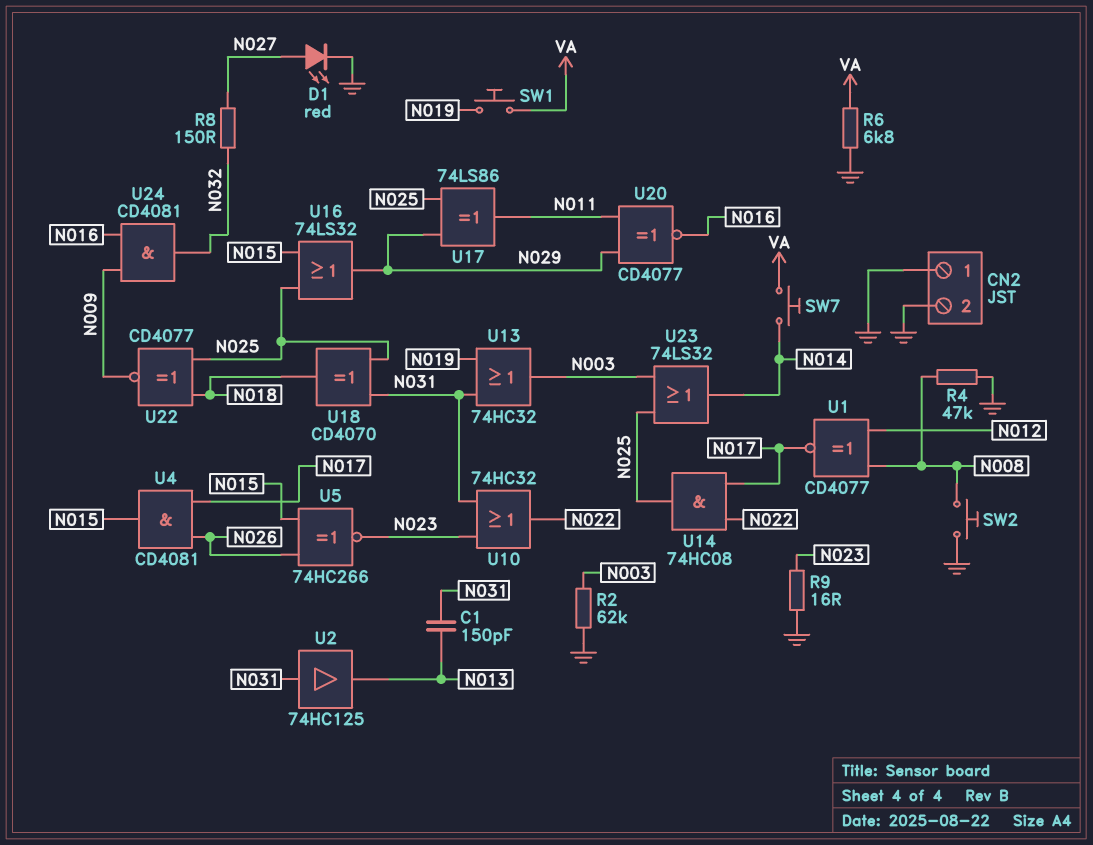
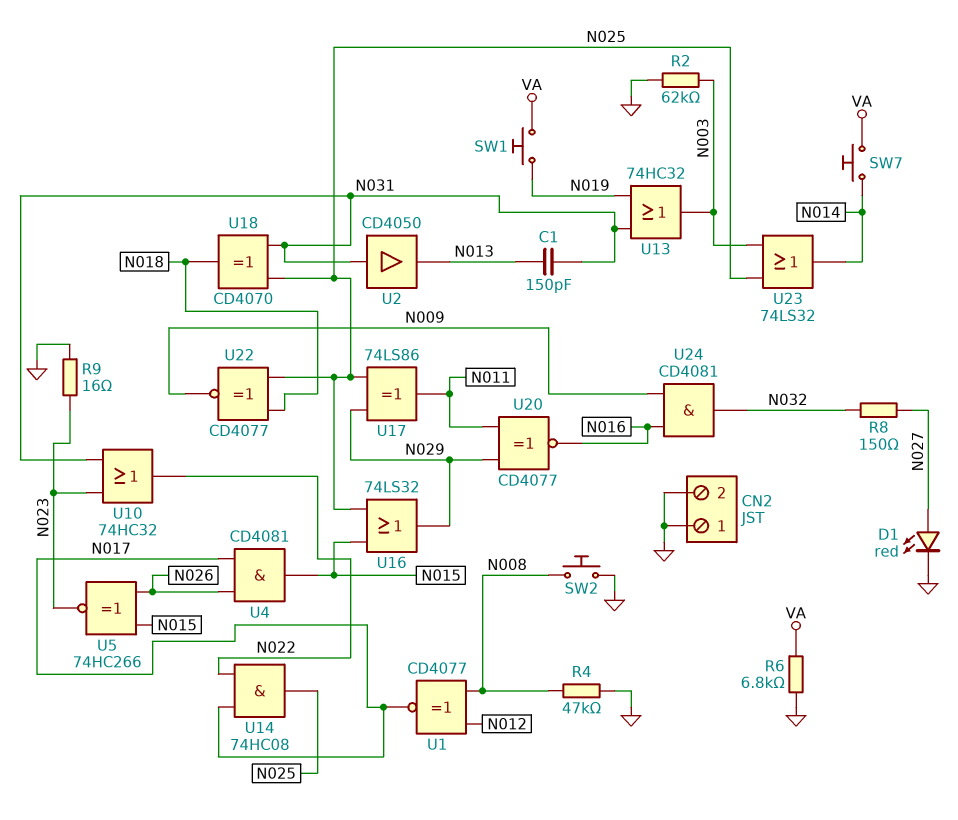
U2: buffer 74HC125 (in N031, out N013) -> buffer CD4050 (in N031, out N013)

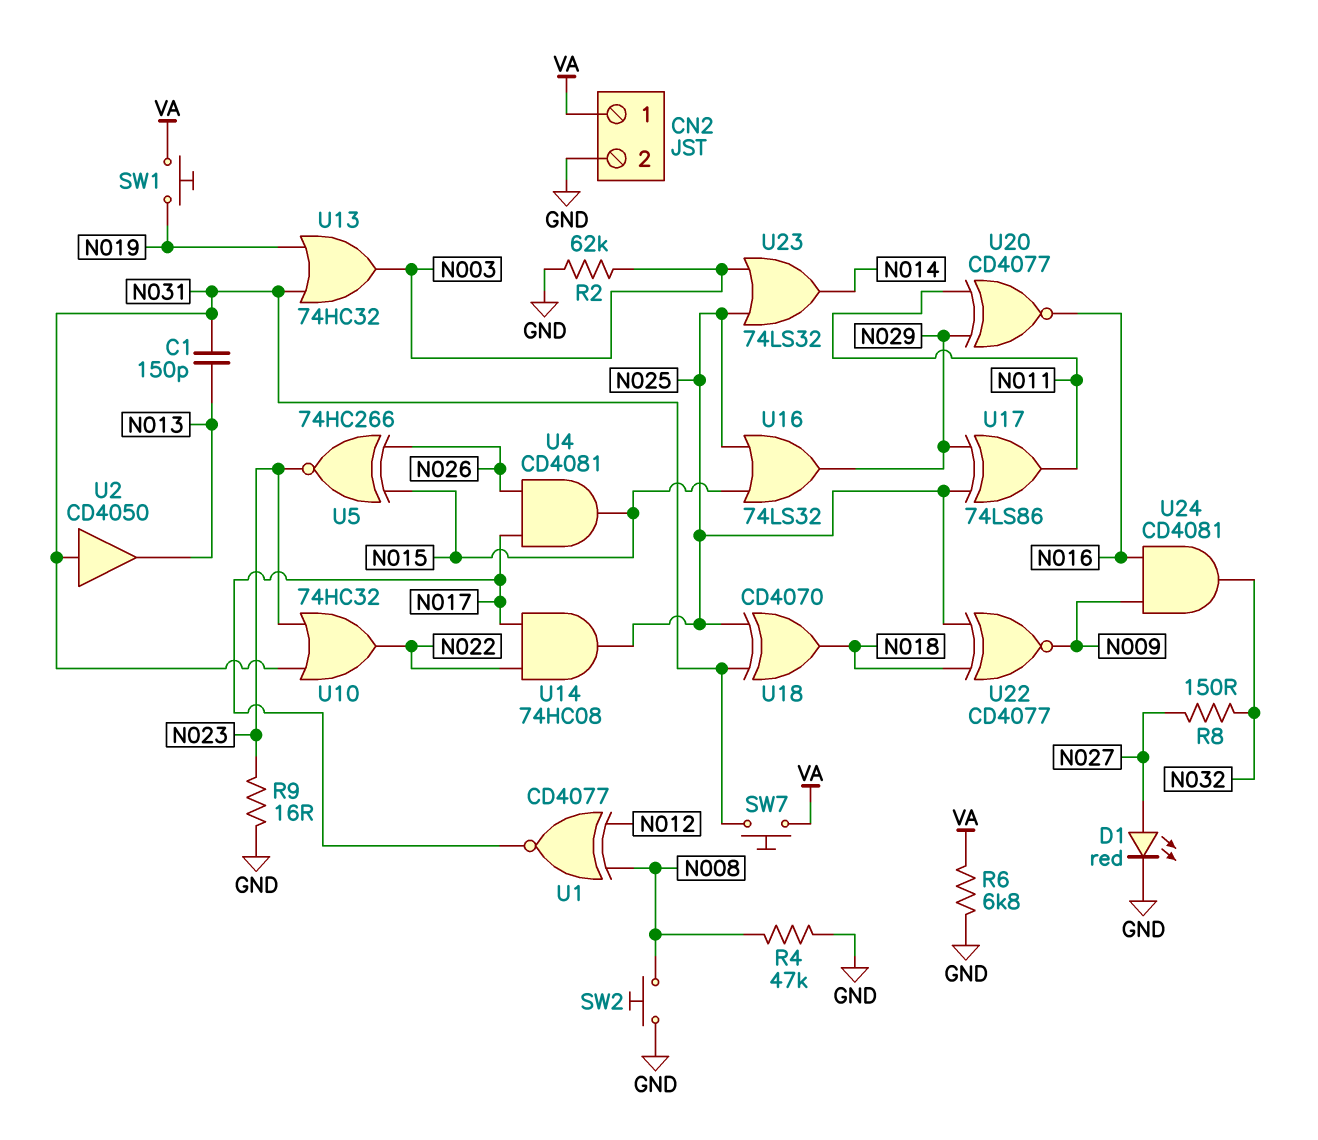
CN2 pin 1: GND -> VA
SW7: button (N014, VA) -> button (N031, VA)

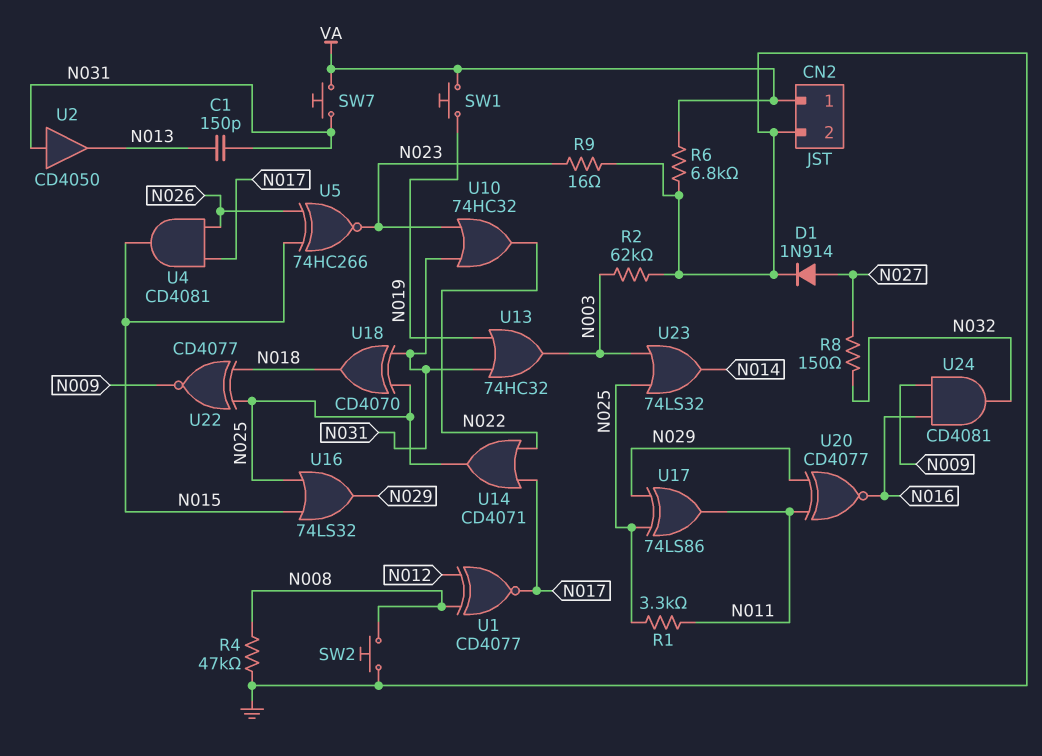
D1: LED red (A N027, K GND) -> diode 1N914 (A N027, K GND)
R1: none -> 3.3k (N011, N025)
U14: AND 74HC08 (in N017, in N022, out N025) -> OR CD4071 (in N017, in N022, out N025)

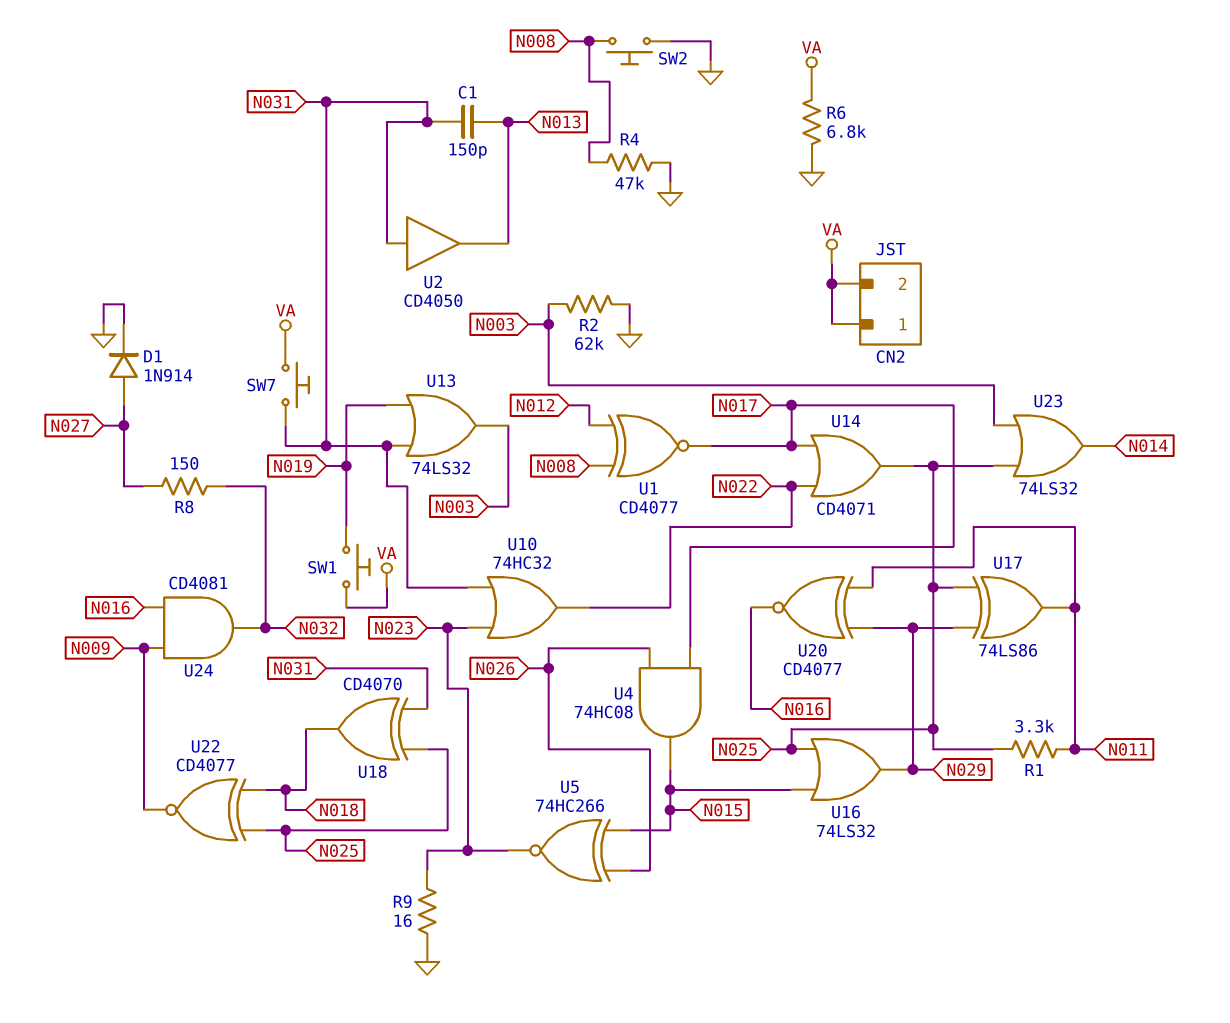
CN2 pin 2: GND -> VA
U4: AND CD4081 (in N017, in N026, out N015) -> AND 74HC08 (in N017, in N026, out N015)
U13: OR 74HC32 (in N019, in N031, out N003) -> OR 74LS32 (in N019, in N031, out N003)

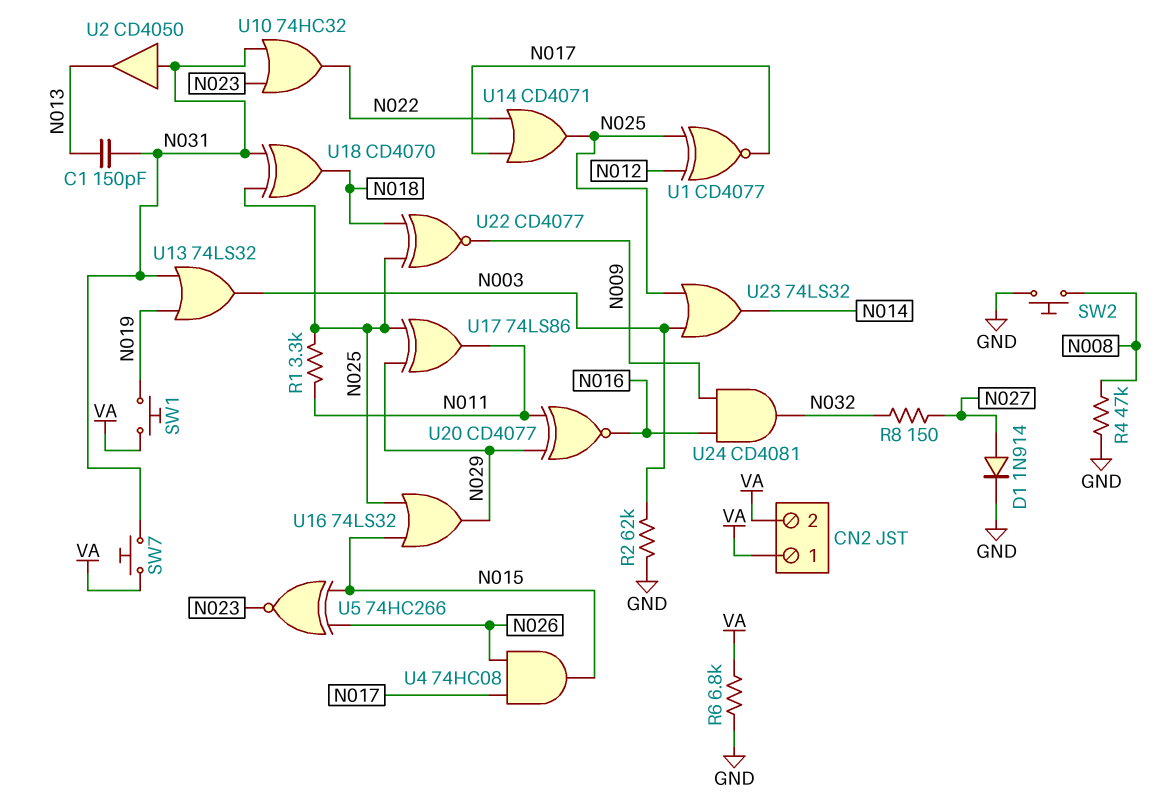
R9: 16 (GND, N023) -> none
U1: XNOR CD4077 (in N008, in N012, out N017) -> XNOR CD4077 (in N012, in N025, out N017)

